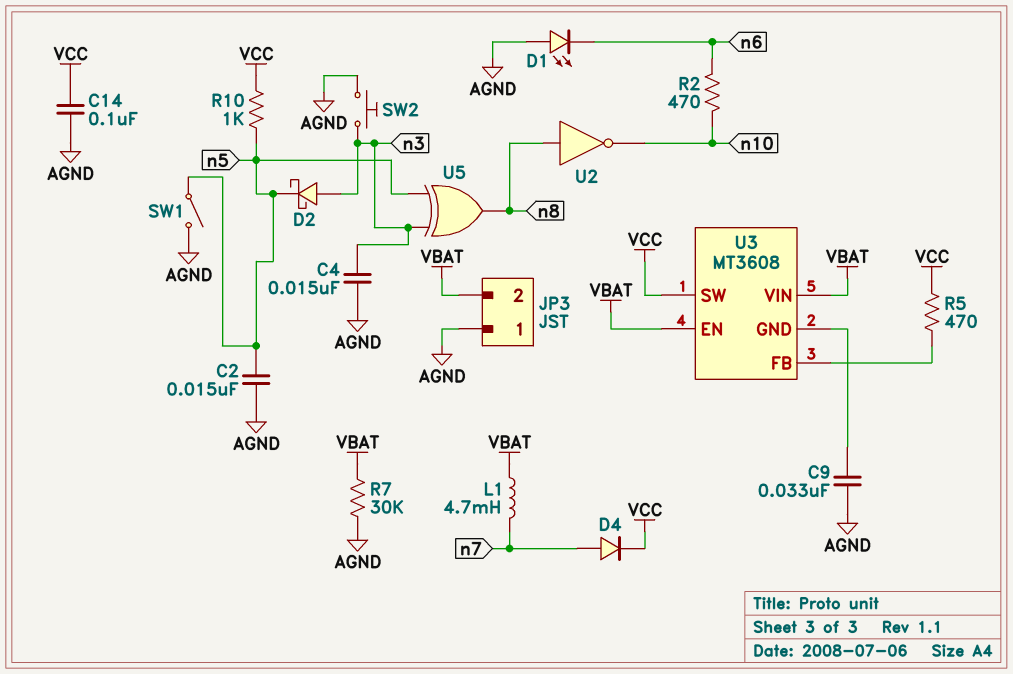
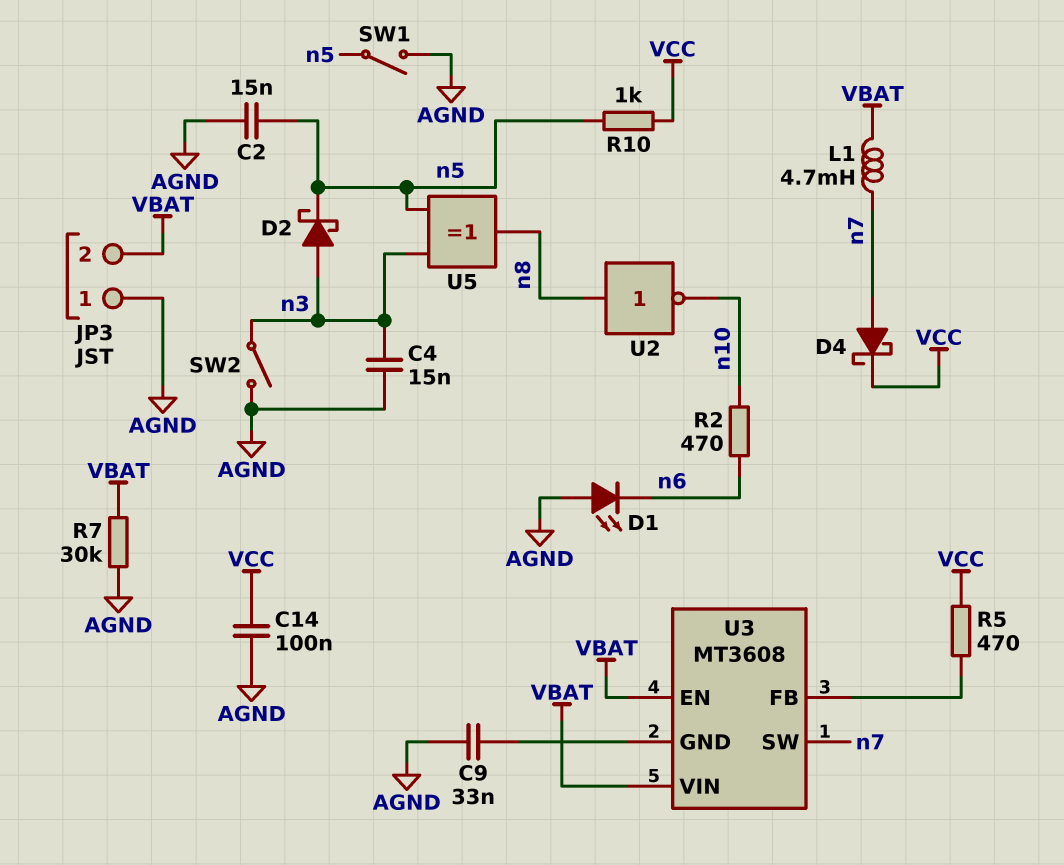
D4: diode (A n7, K VCC) -> schottky (A n7, K VCC)
SW2: button (AGND, n3) -> switch (AGND, n3)
U3 pin SW: VCC -> n7

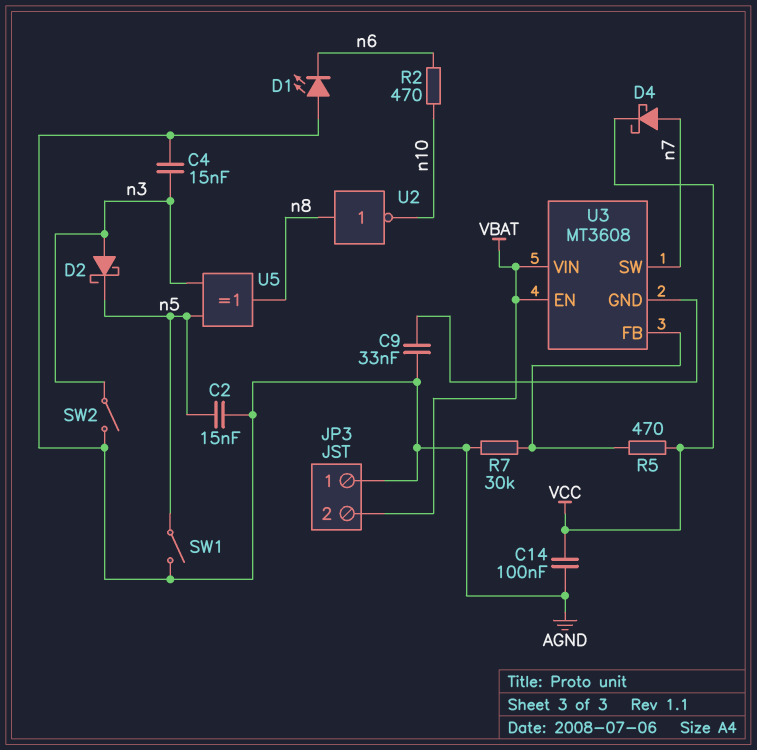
L1: 4.7mH (VBAT, n7) -> none
R7: 30k (AGND, VBAT) -> 30k (AGND, U3/FB)
R10: 1k (VCC, n5) -> none

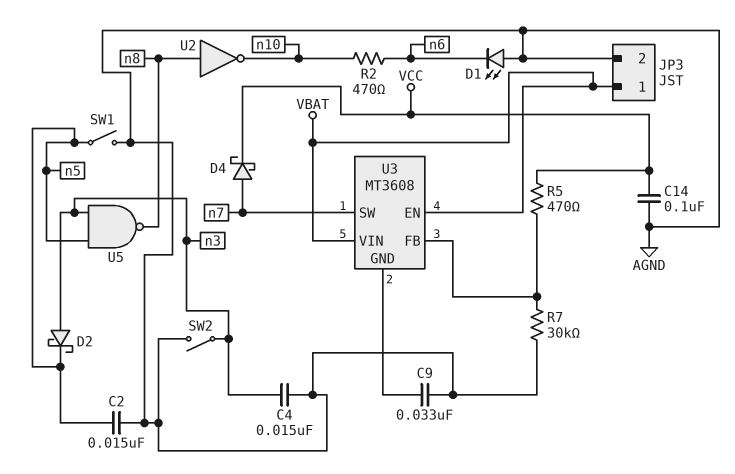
JP3 pin 1: AGND -> VBAT
JP3 pin 2: VBAT -> AGND
U5: XOR (in n3, in n5, out n8) -> NAND (in n3, in n5, out n8)

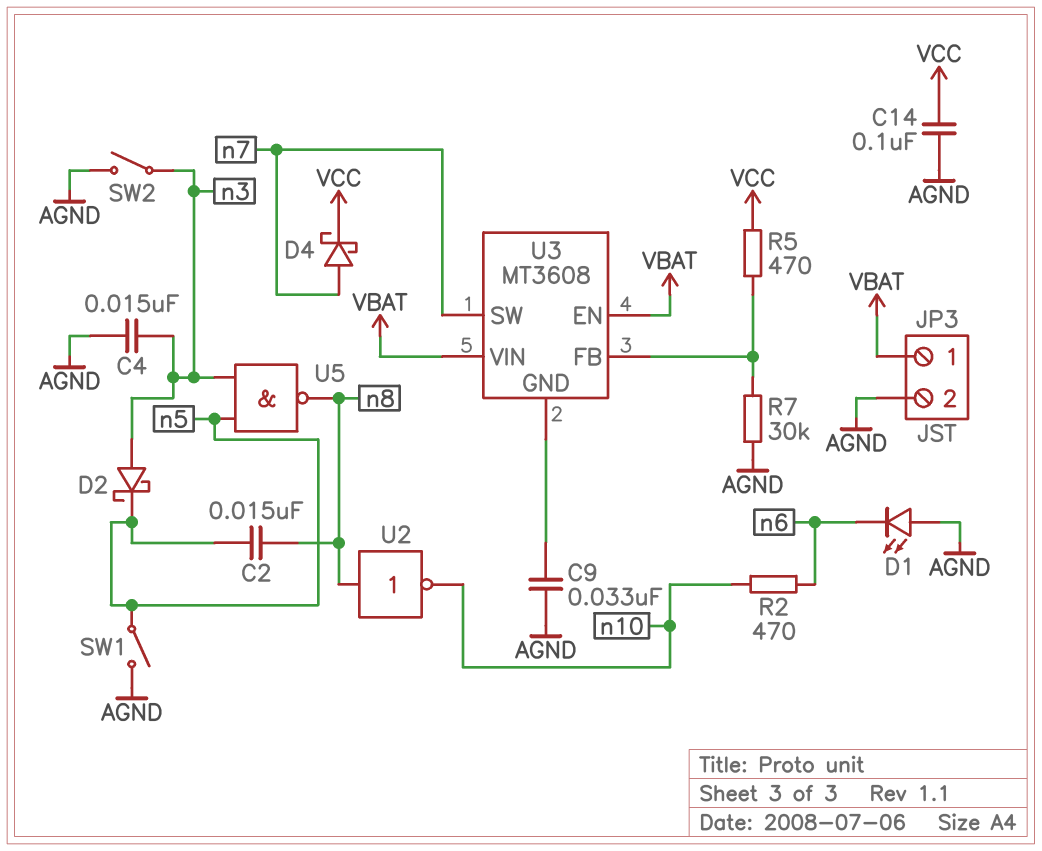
C2: 15nF (AGND, n5) -> 15nF (n5, n8)

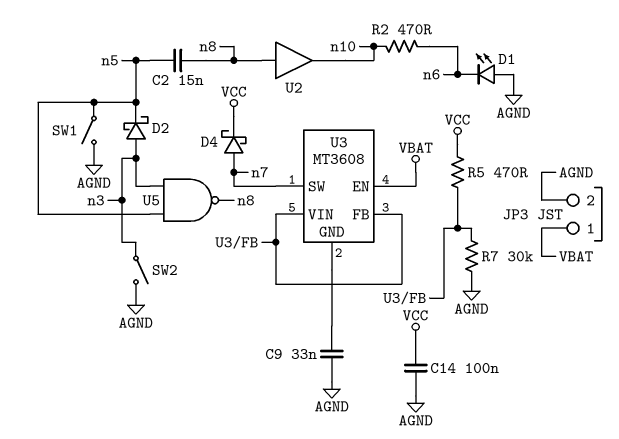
C4: 15nF (AGND, n3) -> none
U2: NOT (in n8, out n10) -> buffer (in n8, out n10)
U3 pin VIN: VBAT -> U3/FB

